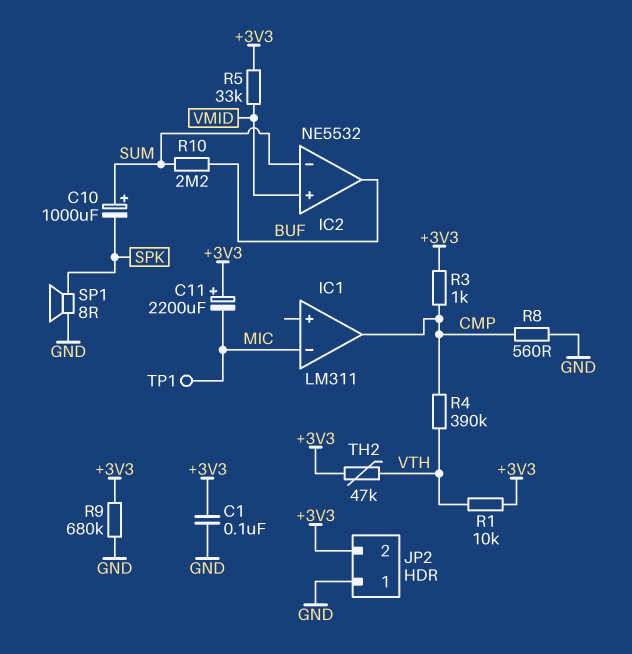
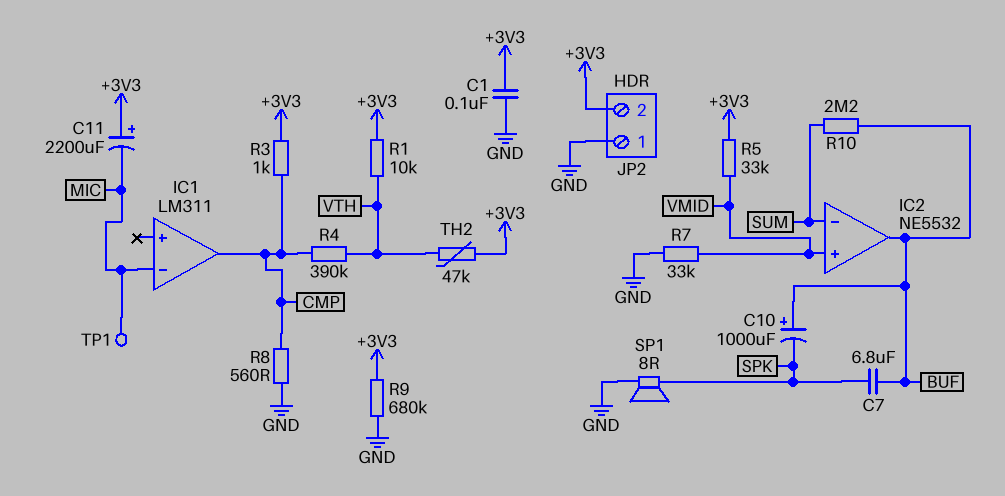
C7: none -> 6.8uF (BUF, SPK)
C10: 1000uF (plus SUM, minus SPK) -> 1000uF (plus BUF, minus SPK)
R7: none -> 33k (GND, VMID)

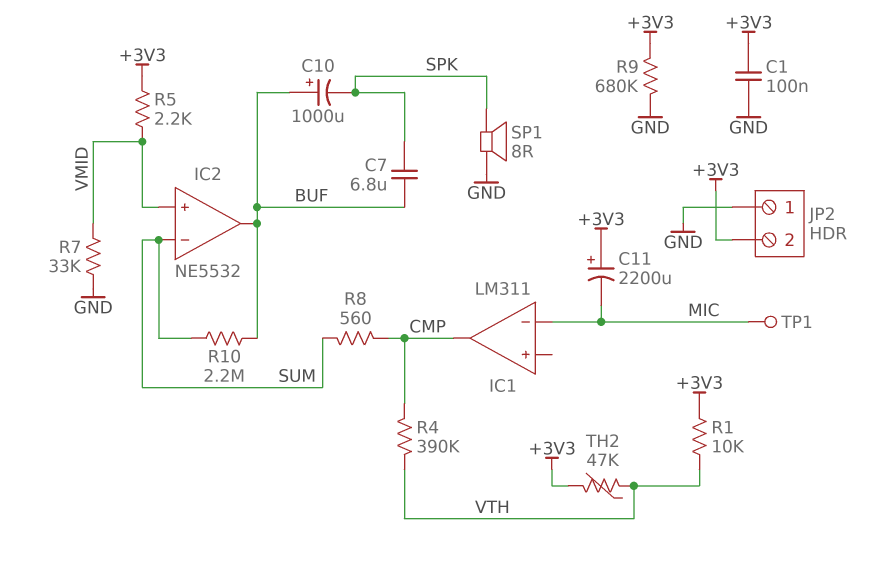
R3: 1k (+3V3, CMP) -> none
R5: 33k (+3V3, VMID) -> 2.2k (+3V3, VMID)
R8: 560 (CMP, GND) -> 560 (CMP, SUM)

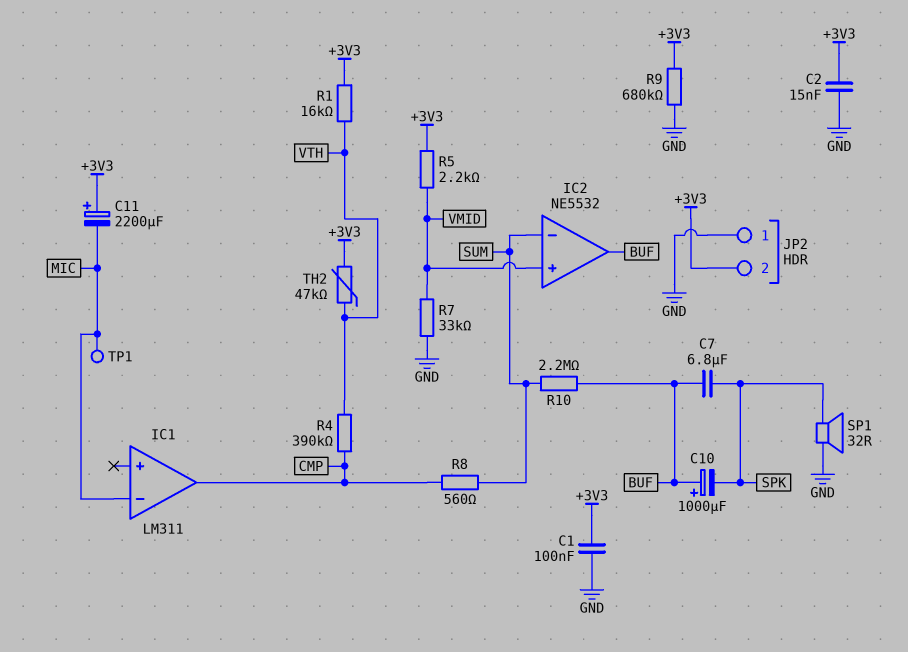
C2: none -> 15nF (+3V3, GND)
R1: 10k (+3V3, VTH) -> 16k (+3V3, VTH)
SP1: speaker 8R (GND, SPK) -> speaker 32R (GND, SPK)

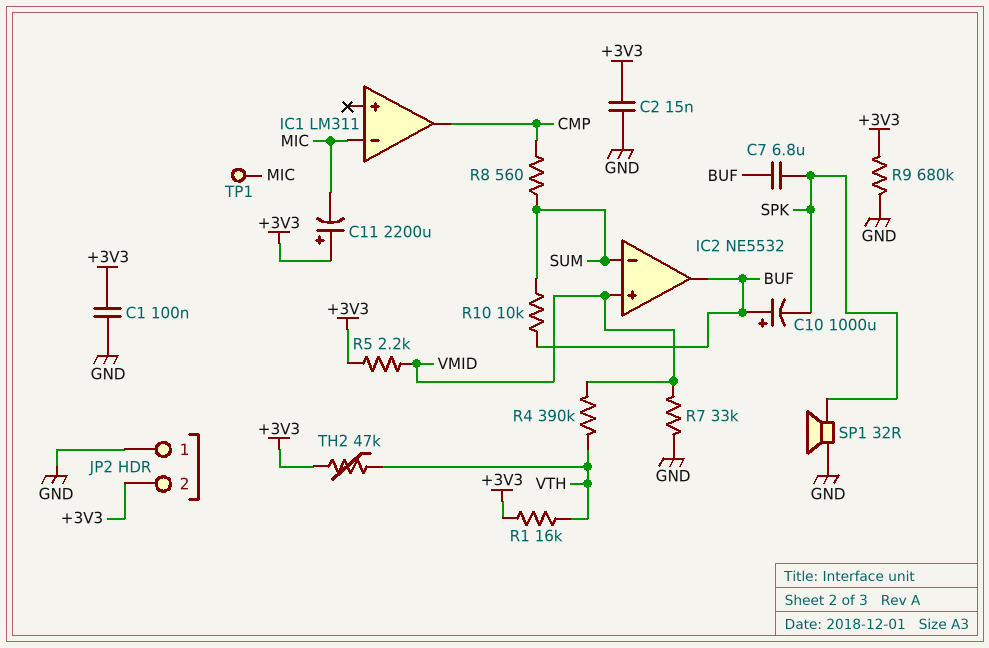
R4: 390k (CMP, VTH) -> 390k (VMID, VTH)
R10: 2.2M (BUF, SUM) -> 10k (BUF, SUM)

